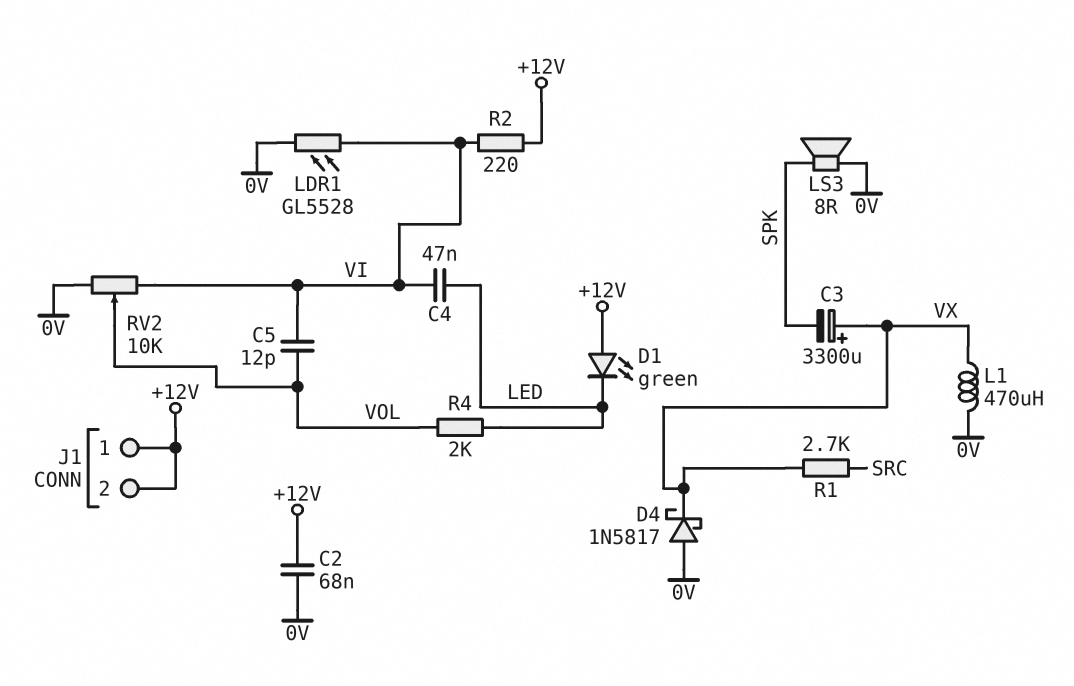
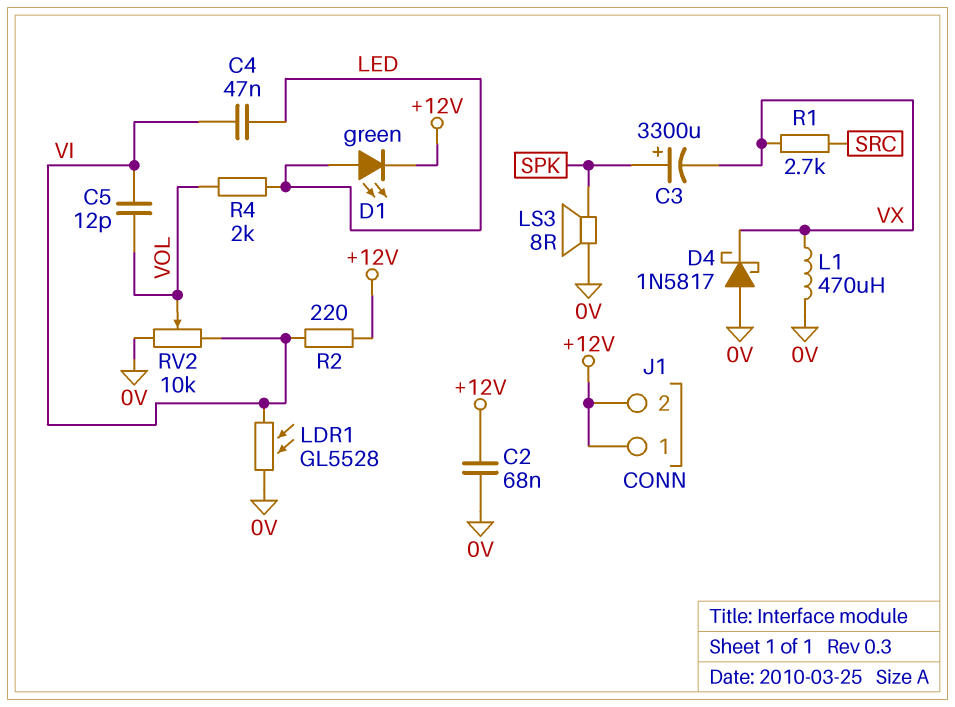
C3: 3300uF (plus VX, minus SPK) -> 3300uF (plus SPK, minus VX)
D1: LED green (A +12V, K LED) -> LED green (A LED, K +12V)

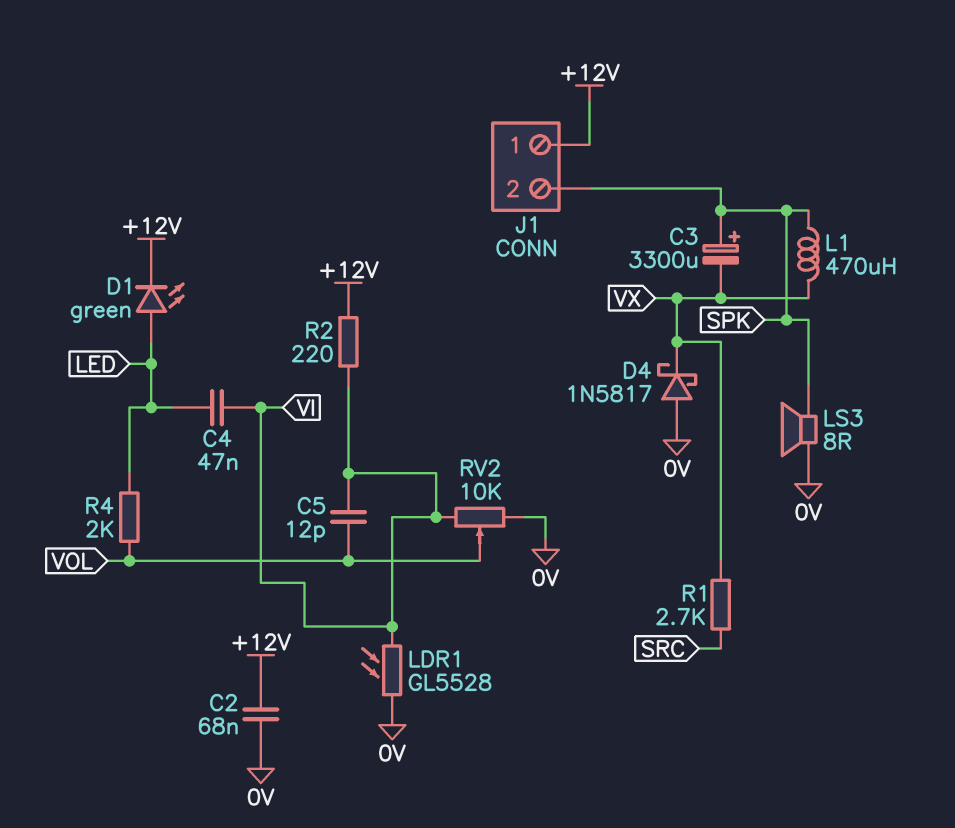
J1 pin 2: +12V -> SPK
L1: 470uH (0V, VX) -> 470uH (SPK, VX)

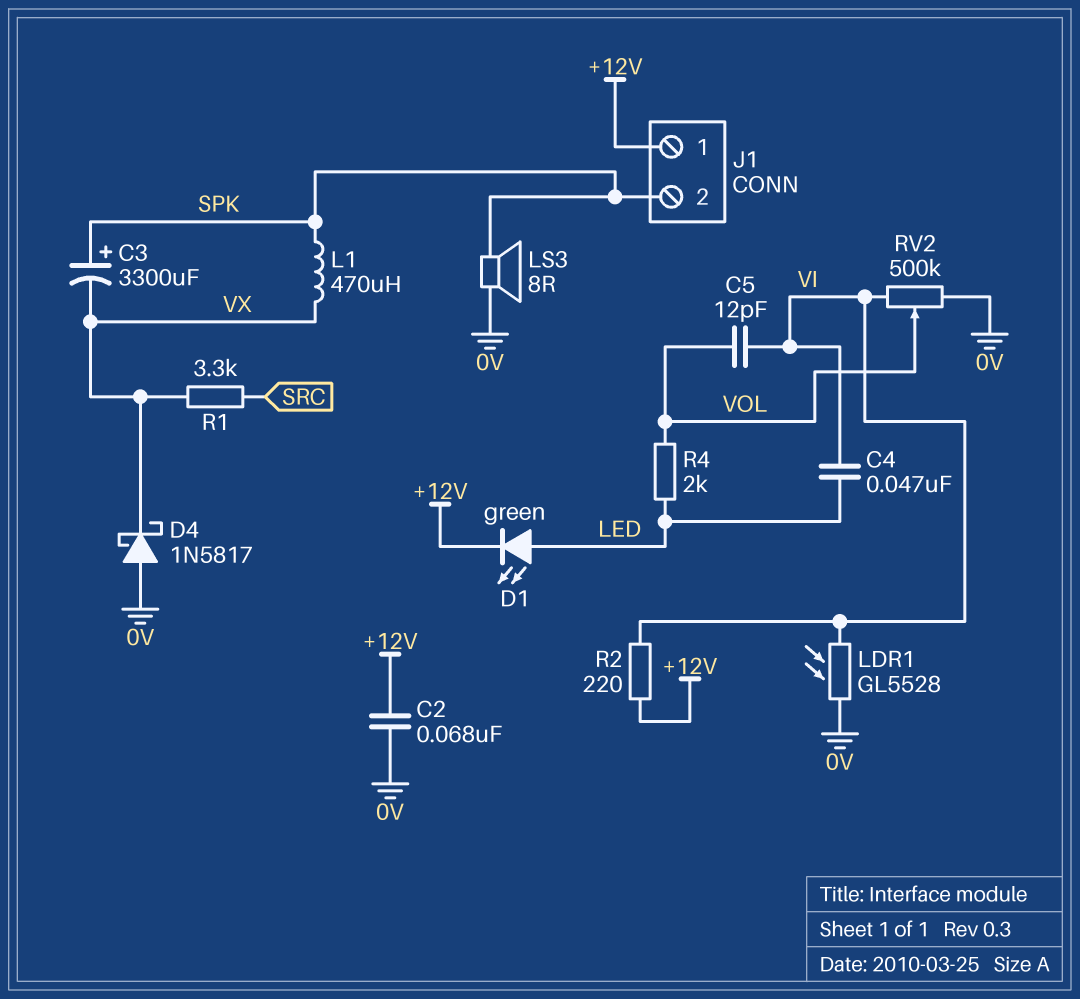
R1: 2.7k (SRC, VX) -> 3.3k (SRC, VX)
RV2: 10k (0V, VI, wiper VOL) -> 500k (0V, VI, wiper VOL)

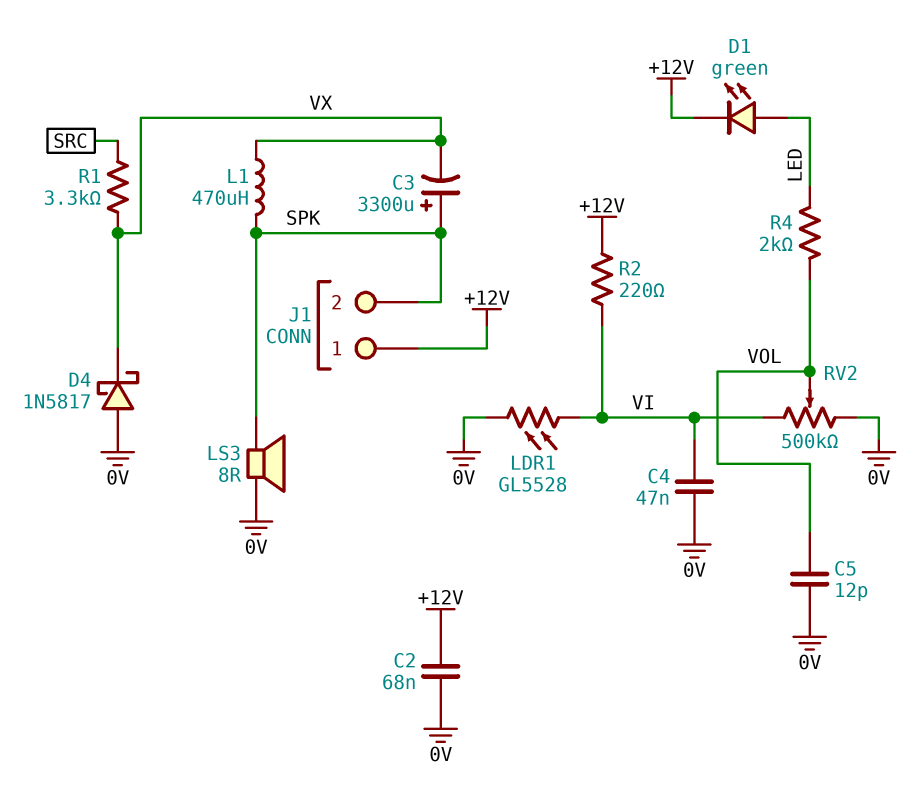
C4: 47nF (LED, VI) -> 47nF (0V, VI)
C5: 12pF (VI, VOL) -> 12pF (0V, VOL)

